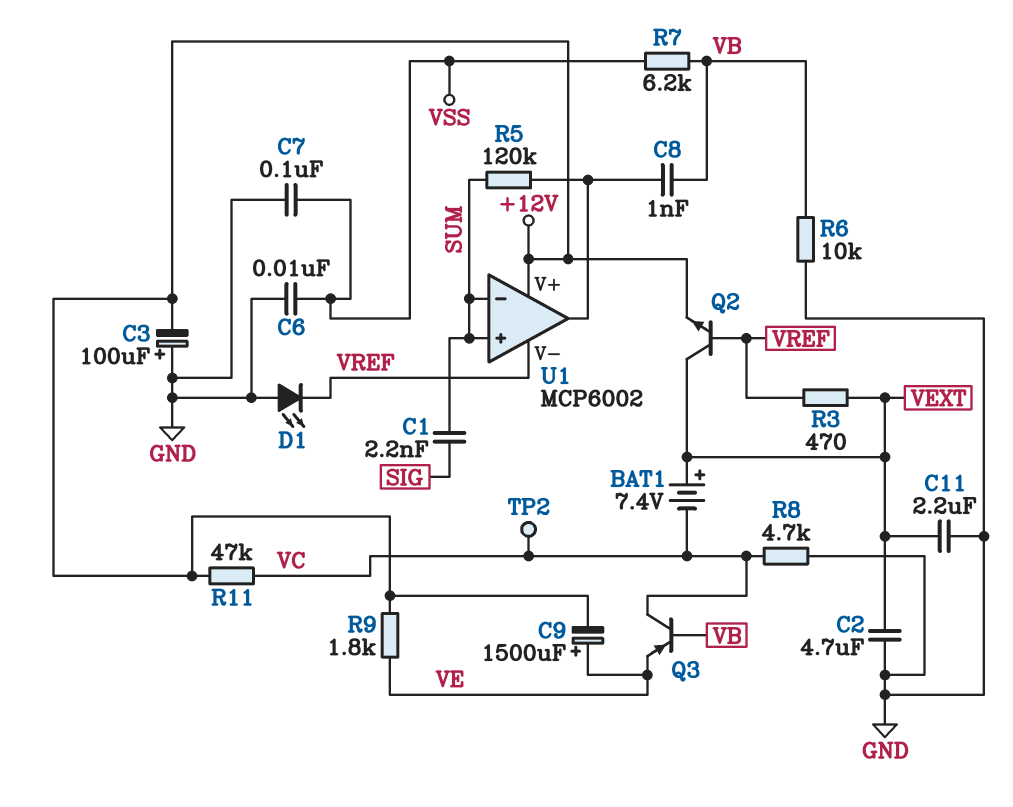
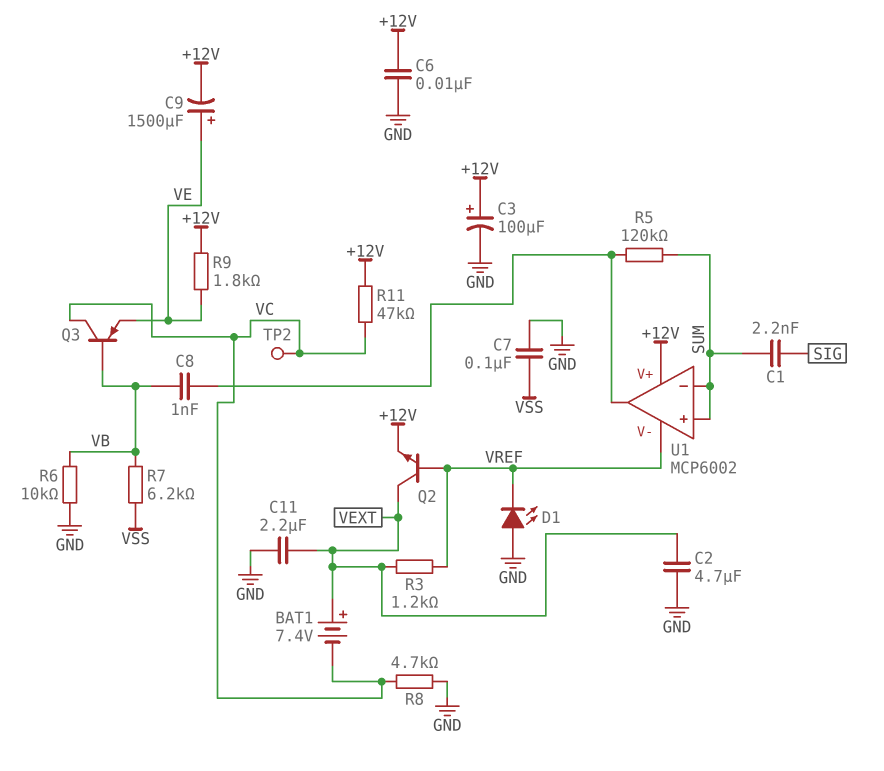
C3: 100uF (plus GND, minus +12V) -> 100uF (plus +12V, minus GND)
C6: 10nF (GND, VSS) -> 10nF (+12V, GND)
R3: 470 (VEXT, VREF) -> 1.2k (VEXT, VREF)

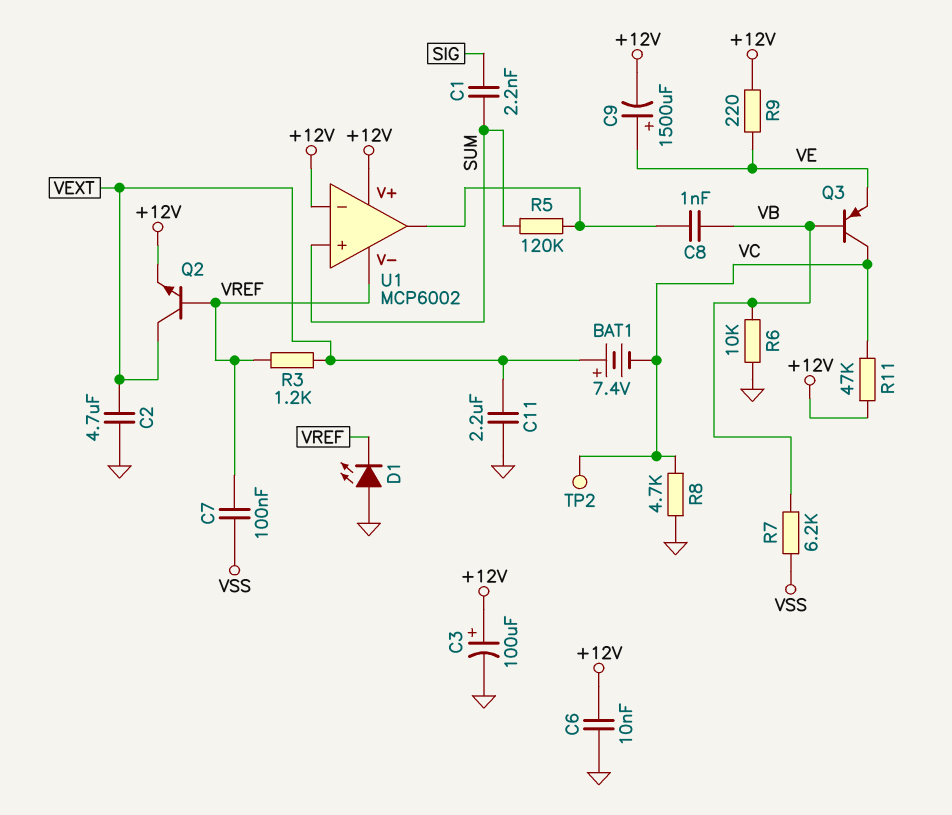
C7: 100nF (GND, VSS) -> 100nF (VREF, VSS)
R9: 1.8k (+12V, VE) -> 220 (+12V, VE)
U1 pin in-: SUM -> +12V

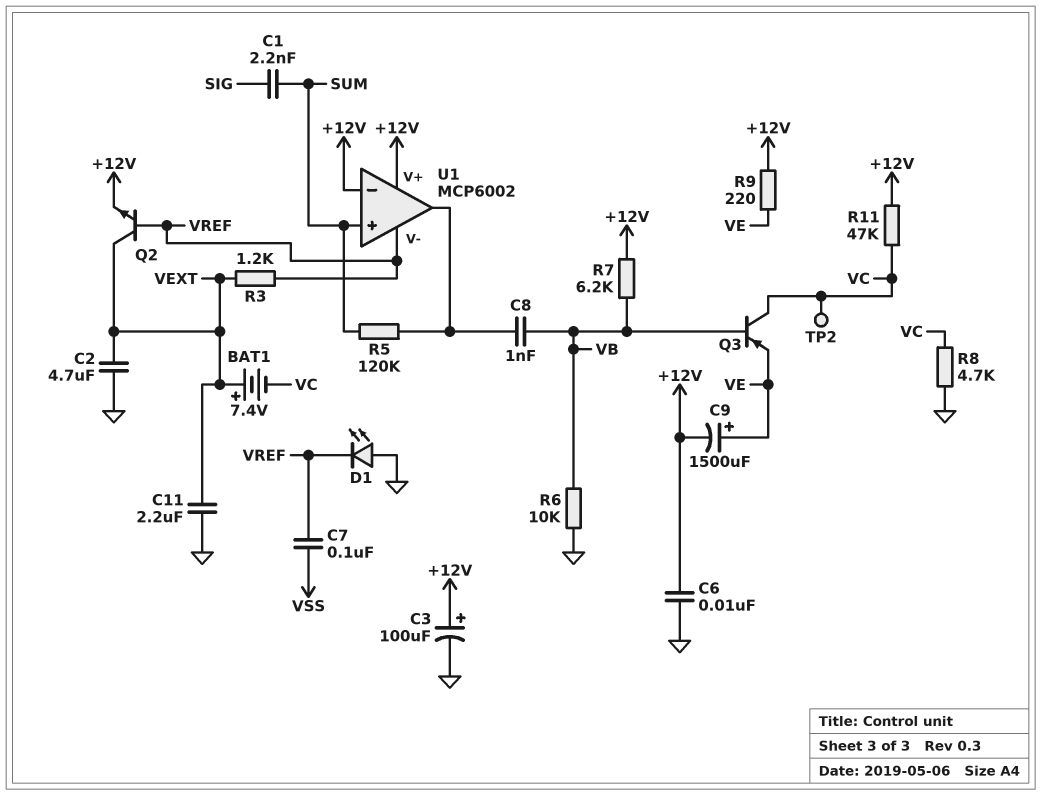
R7: 6.2k (VB, VSS) -> 6.2k (+12V, VB)

